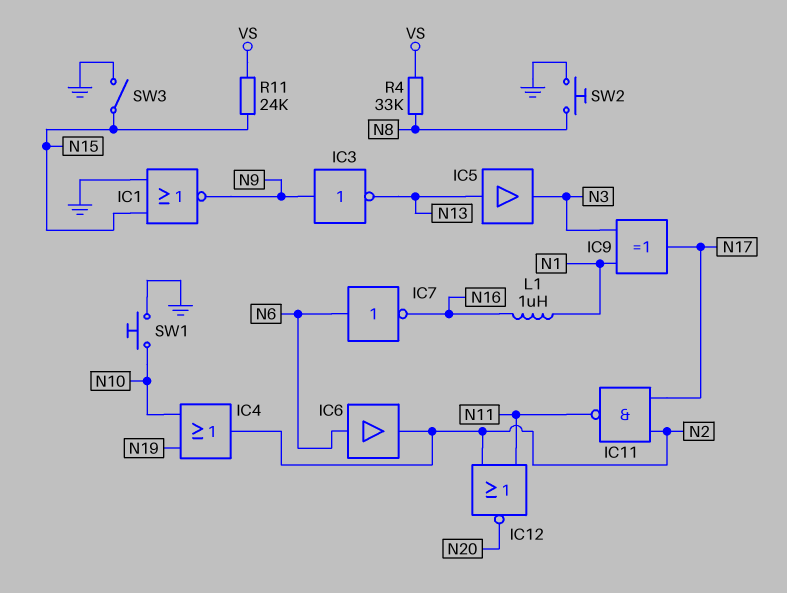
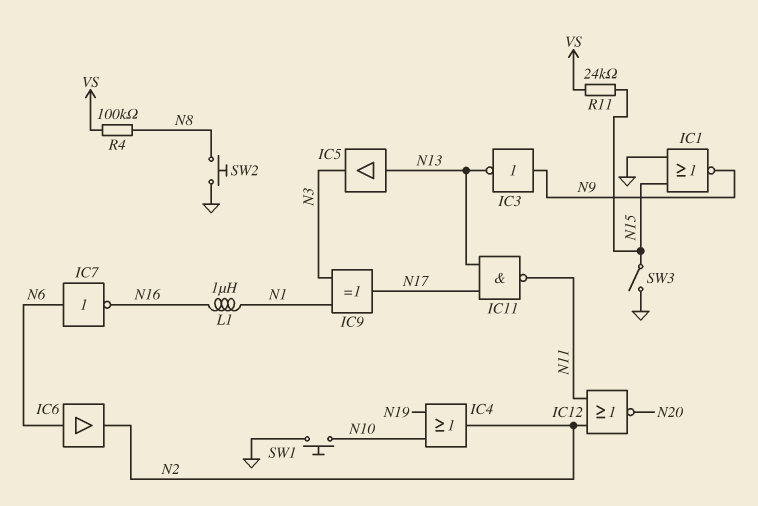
IC11: NAND (in N2, in N17, out N11) -> NAND (in N13, in N17, out N11)
R4: 33k (N8, VS) -> 100k (N8, VS)

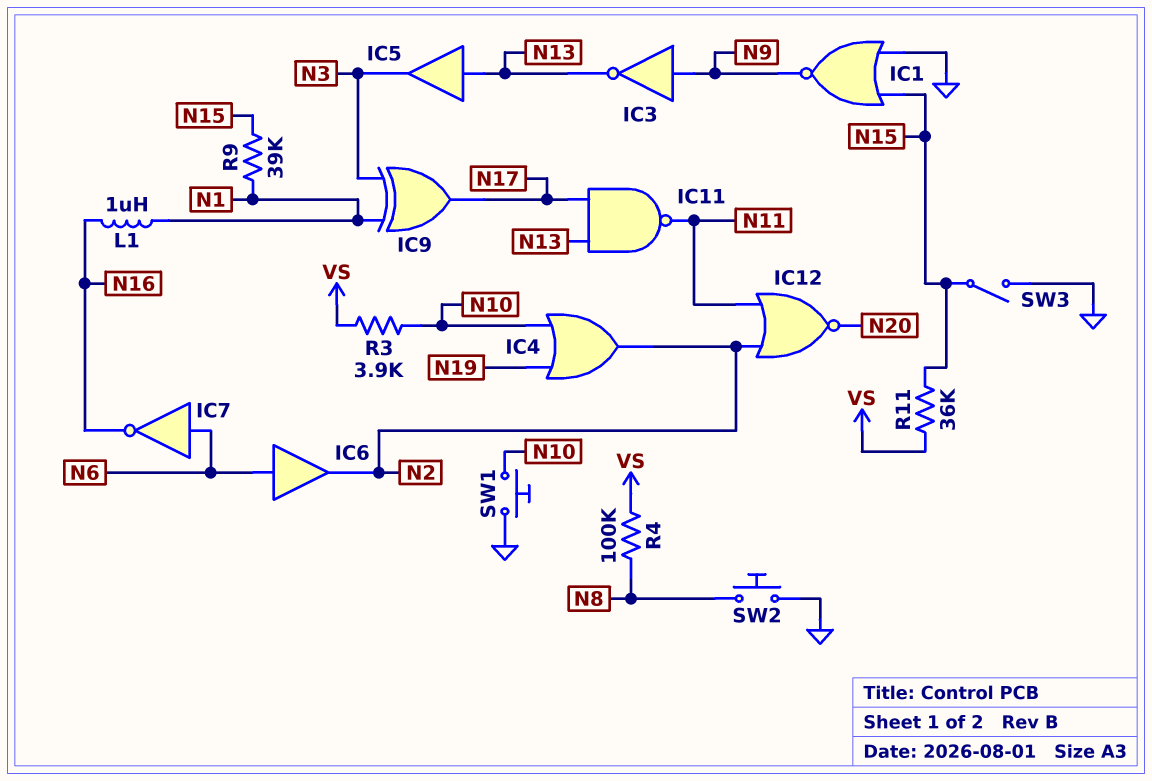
R3: none -> 3.9k (N10, VS)
R9: none -> 39k (N1, N15)
R11: 24k (N15, VS) -> 36k (N15, VS)

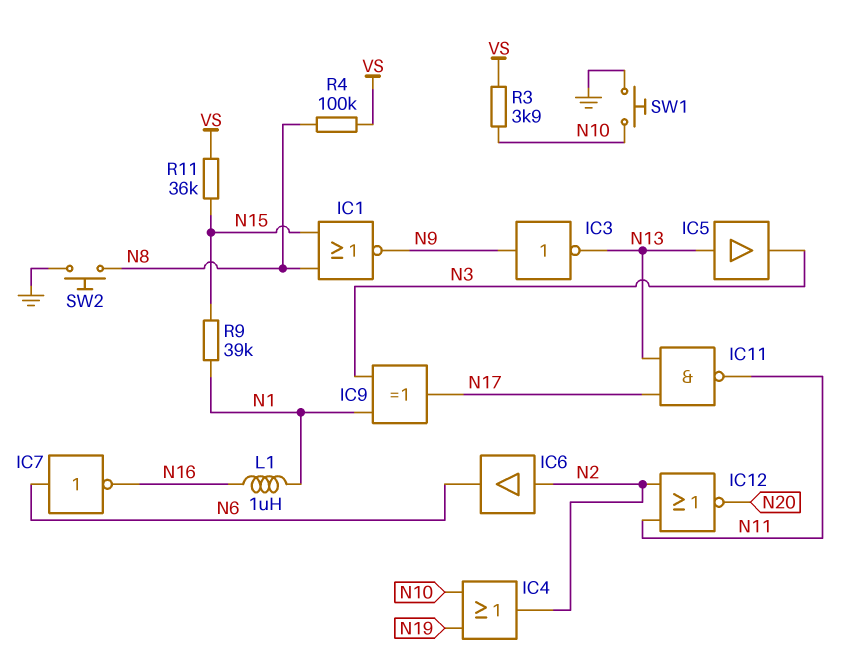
IC1: NOR (in GND, in N15, out N9) -> NOR (in N8, in N15, out N9)
IC6: buffer (in N6, out N2) -> buffer (in N2, out N6)
SW3: switch (GND, N15) -> none

